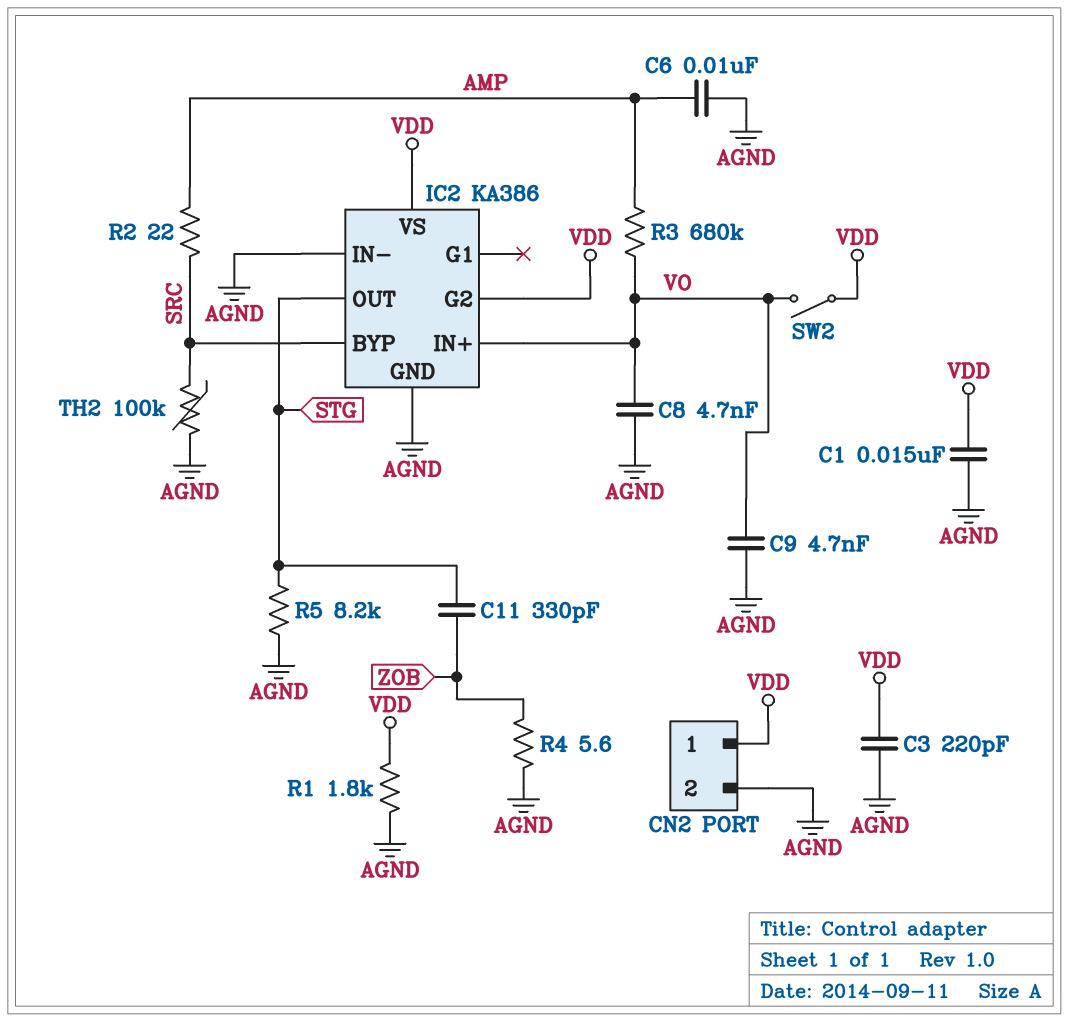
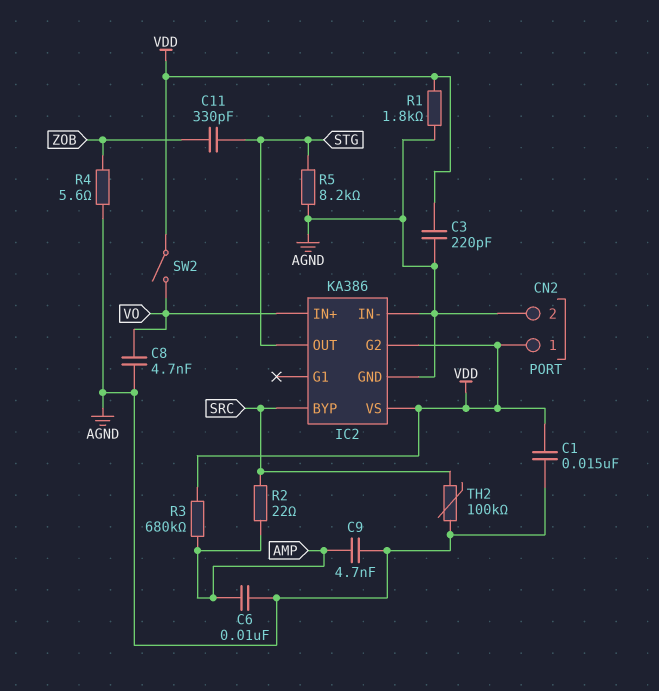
C9: 4.7nF (AGND, VO) -> 4.7nF (AGND, AMP)
R3: 680k (AMP, VO) -> 680k (AMP, VDD)

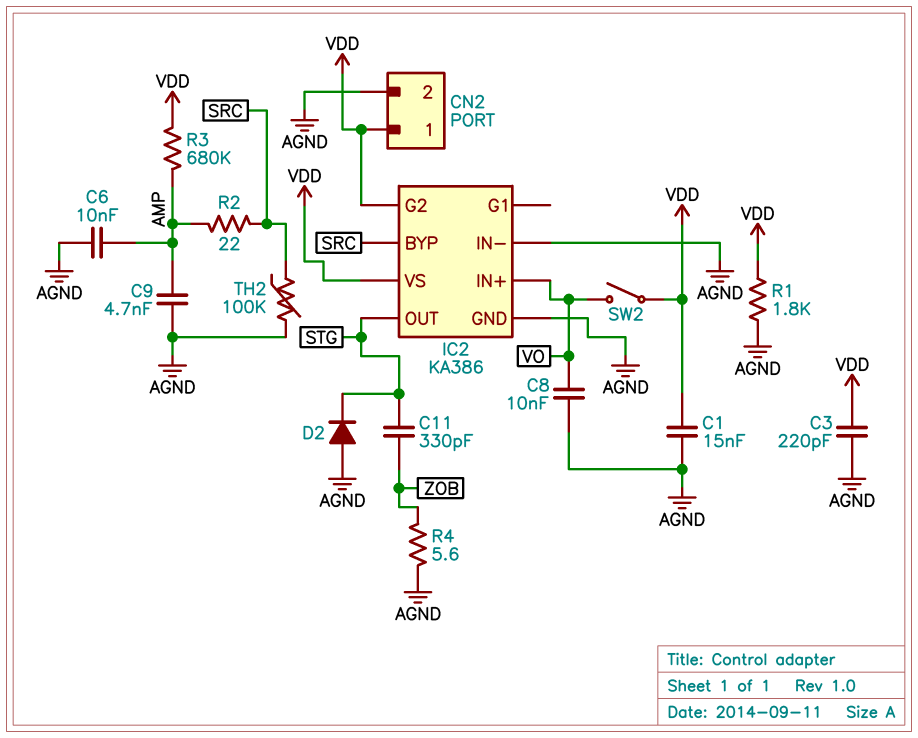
C8: 4.7nF (AGND, VO) -> 10nF (AGND, VO)
D2: none -> diode (A AGND, K STG)
R5: 8.2k (AGND, STG) -> none

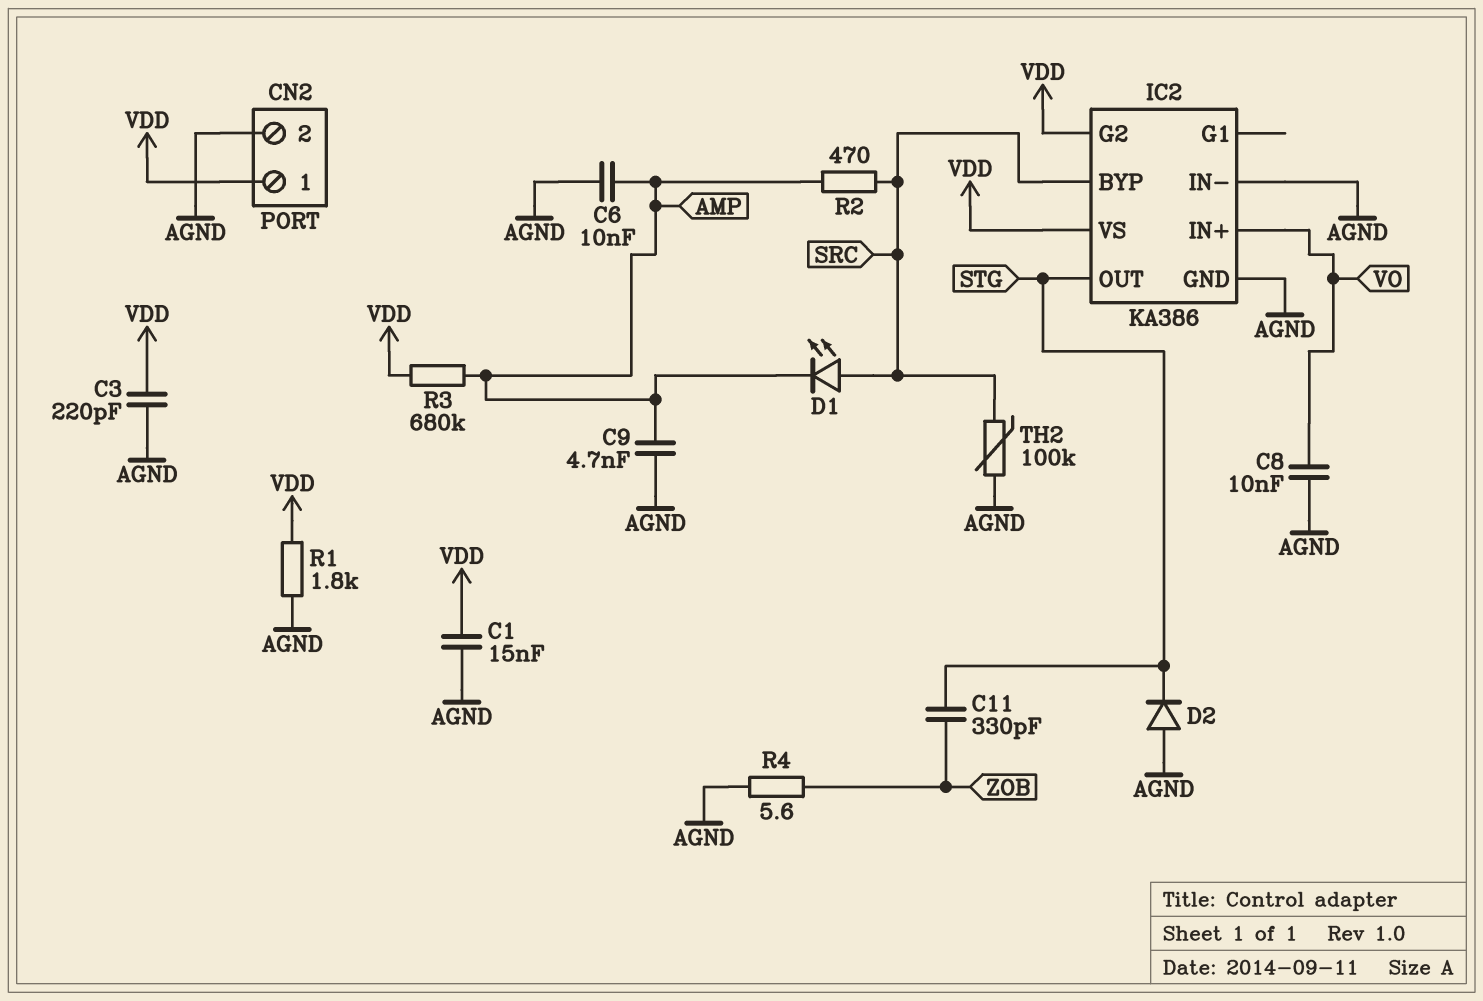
D1: none -> LED (A SRC, K AMP)
R2: 22 (AMP, SRC) -> 470 (AMP, SRC)
SW2: switch (VDD, VO) -> none

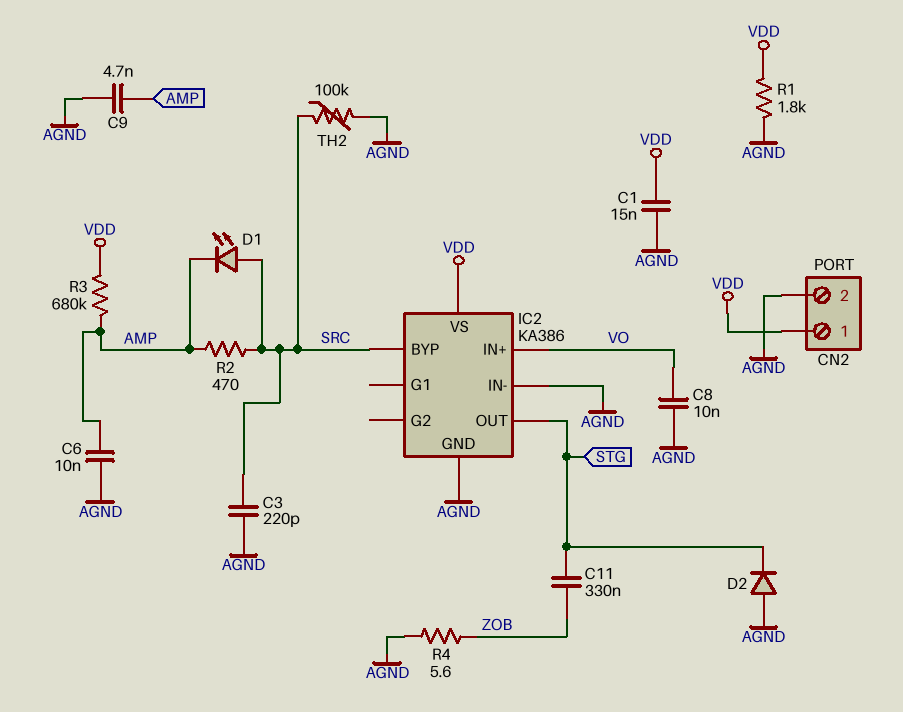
C3: 220pF (AGND, VDD) -> 220pF (AGND, SRC)
C11: 330pF (STG, ZOB) -> 330nF (STG, ZOB)
IC2 pin G2: VDD -> none

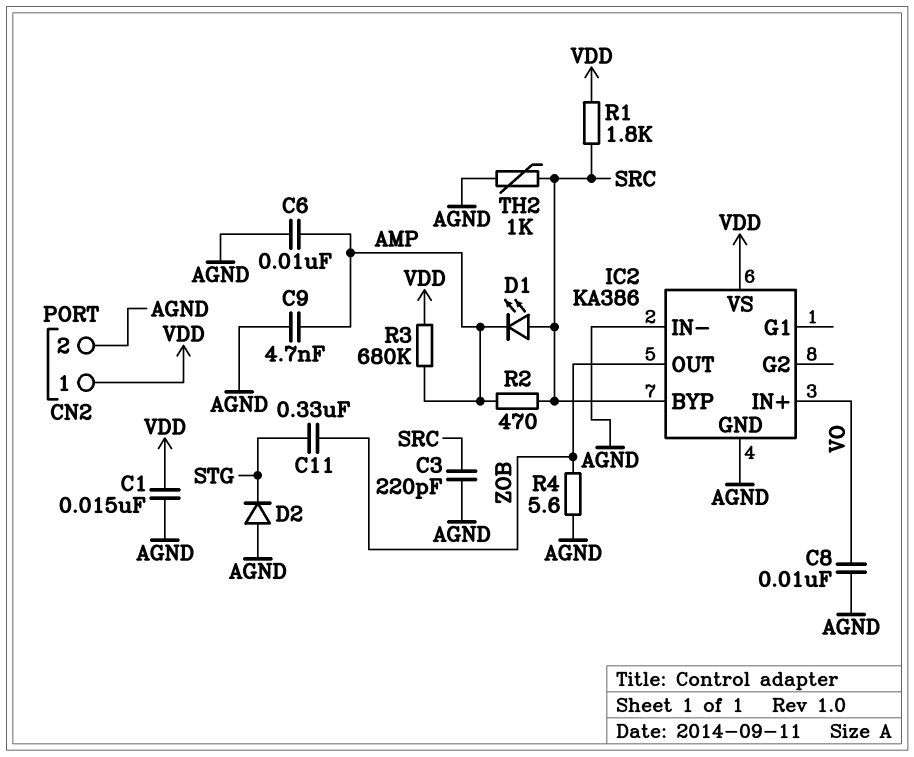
IC2 pin OUT: STG -> ZOB
R1: 1.8k (AGND, VDD) -> 1.8k (SRC, VDD)
TH2: 100k (AGND, SRC) -> 1k (AGND, SRC)

